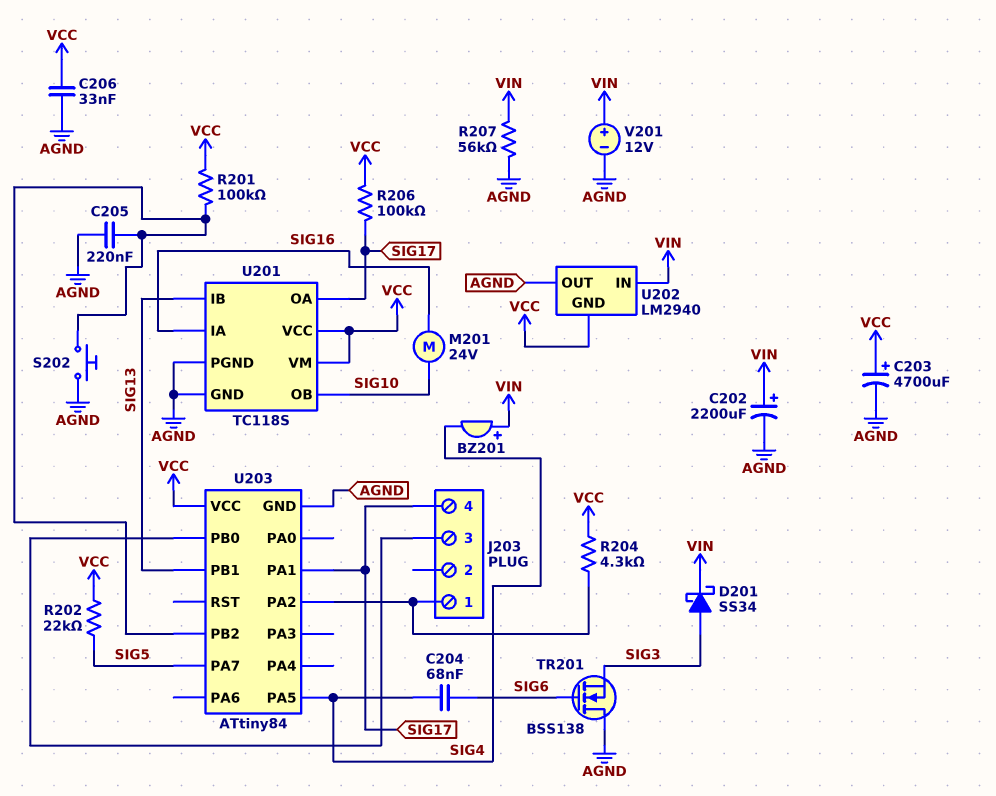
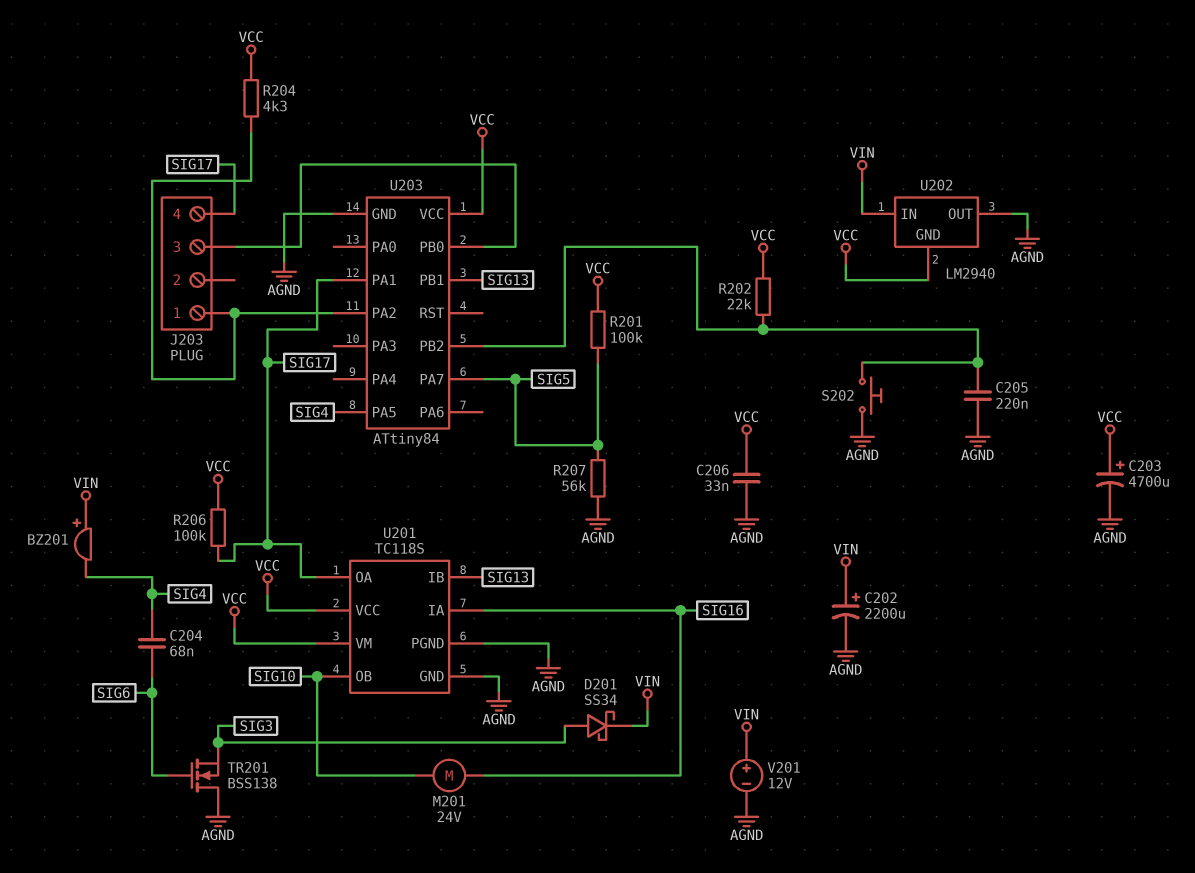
R201: 100k (U203/PB2, VCC) -> 100k (SIG5, VCC)
R202: 22k (SIG5, VCC) -> 22k (U203/PB2, VCC)
R207: 56k (AGND, VIN) -> 56k (AGND, SIG5)

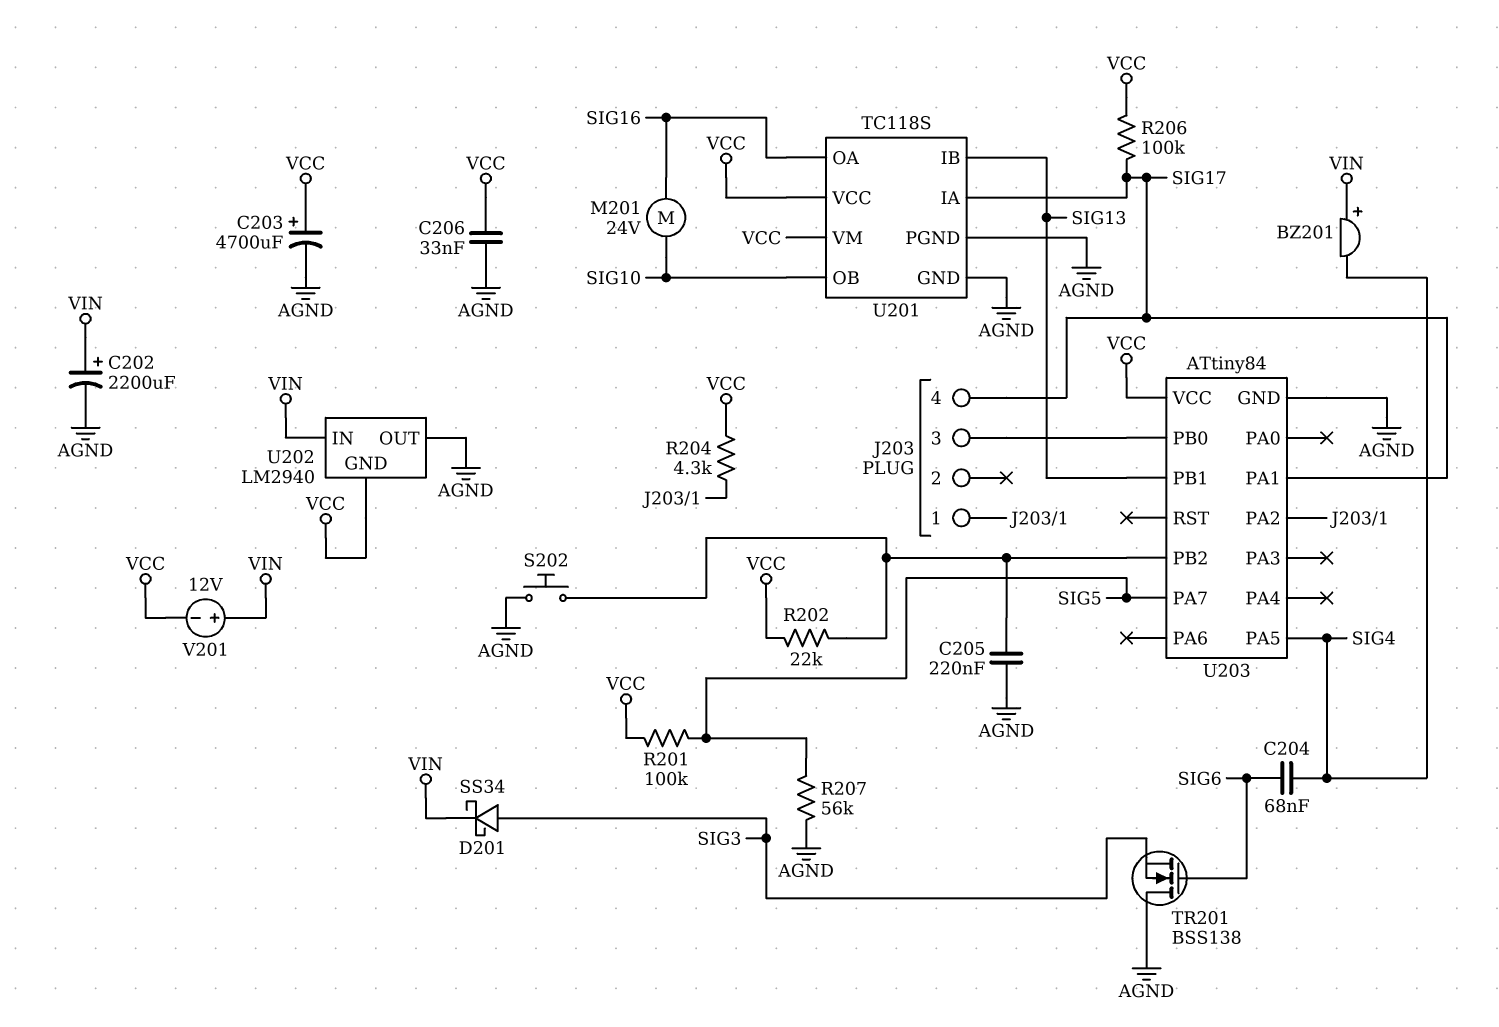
U201 pin IA: SIG16 -> SIG17
U201 pin OA: SIG17 -> SIG16
V201: 12V (plus VIN, minus AGND) -> 12V (plus VIN, minus VCC)

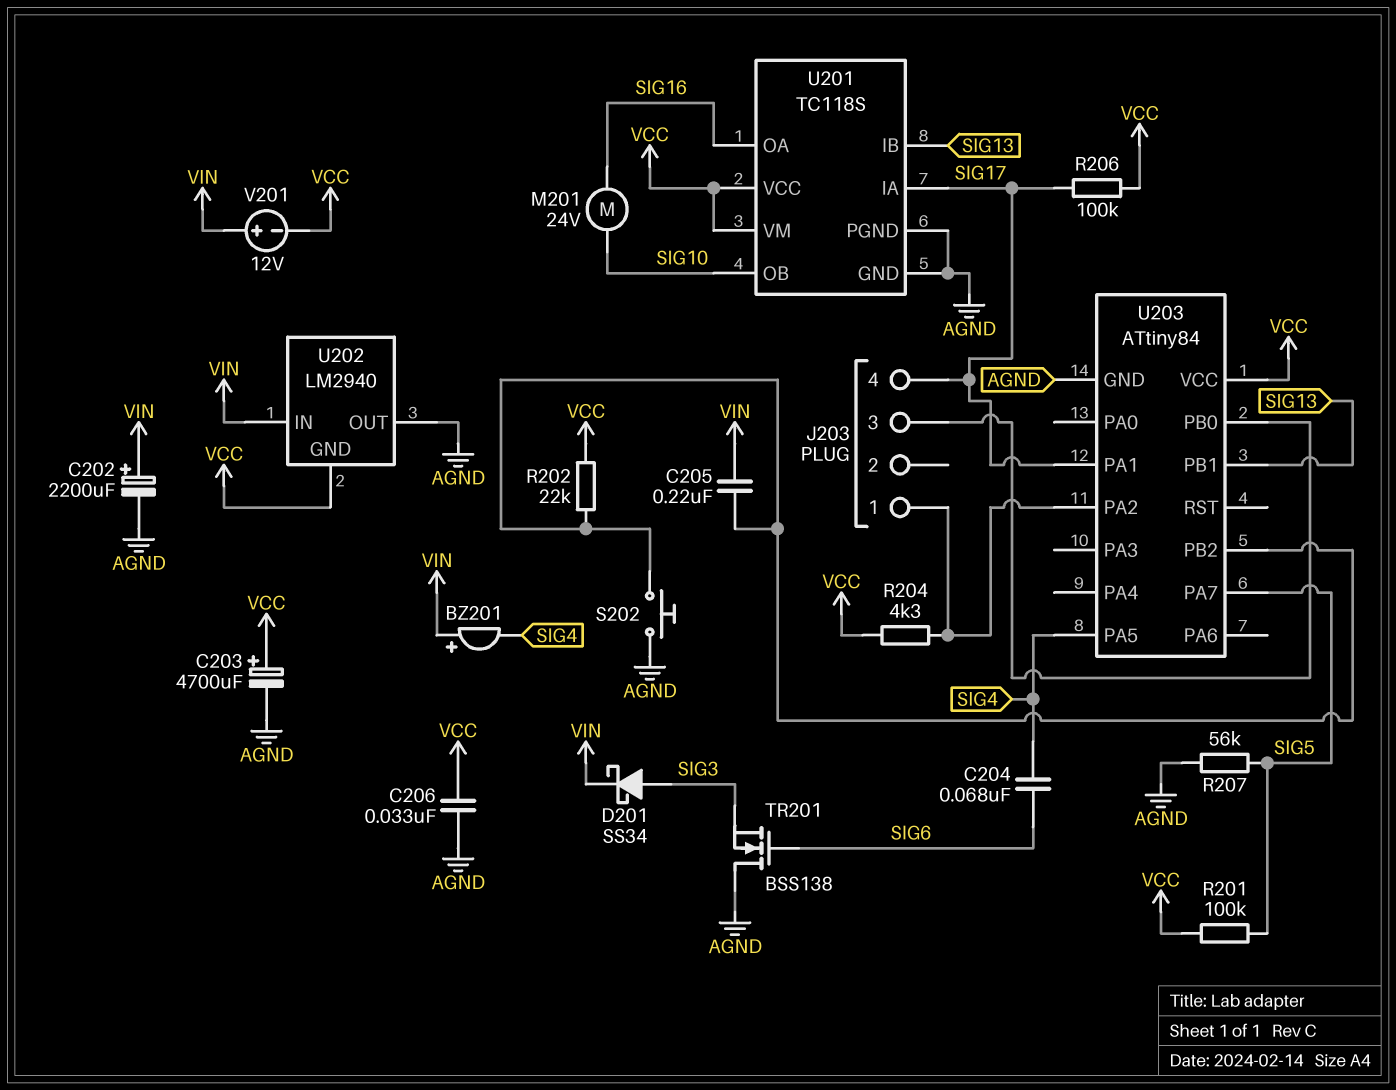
C205: 220nF (AGND, U203/PB2) -> 220nF (U203/PB2, VIN)

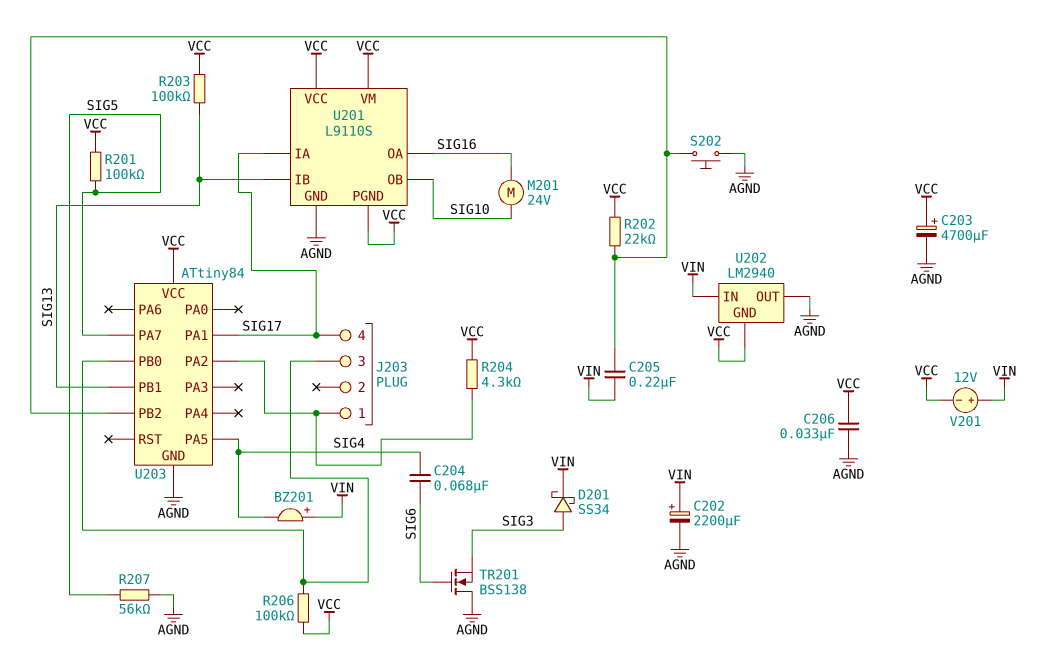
R203: none -> 100k (SIG13, VCC)
R206: 100k (SIG17, VCC) -> 100k (J203/3, VCC)
U201: TC118S -> L9110S
U201 pin PGND: AGND -> VCC

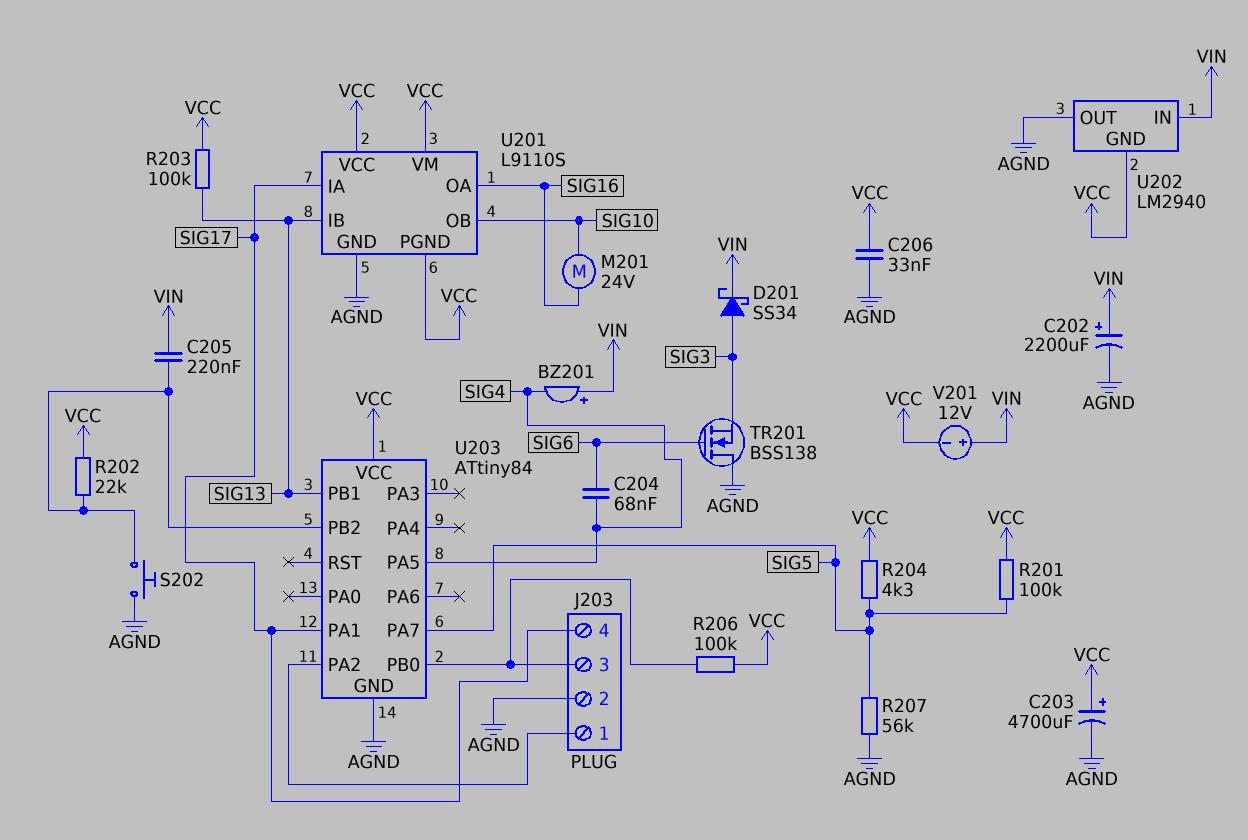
J203 pin 2: none -> AGND
R204: 4.3k (J203/1, VCC) -> 4.3k (SIG5, VCC)

